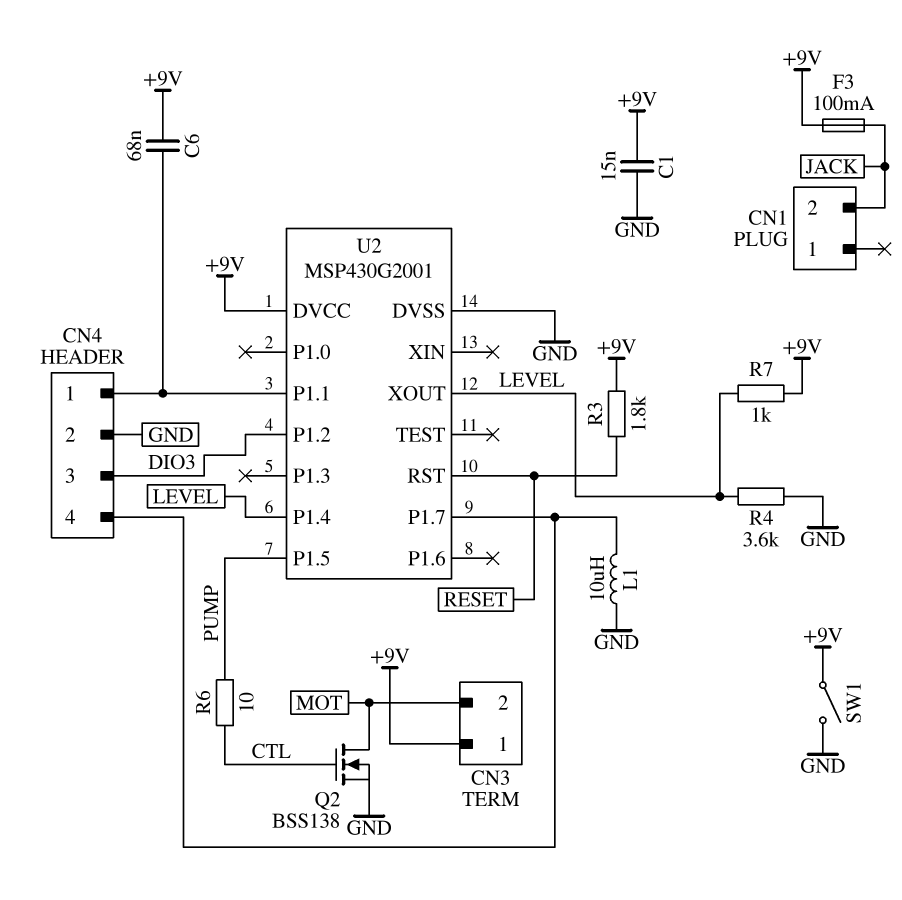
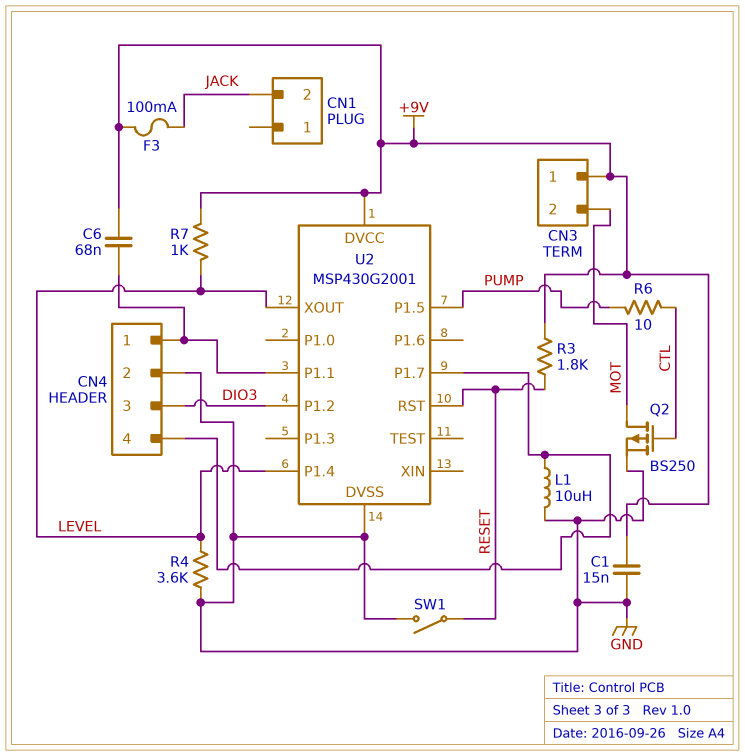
Q2: NMOS BSS138 (G CTL, D MOT, S GND) -> PMOS BS250 (G CTL, D MOT, S GND)
SW1: switch (+9V, GND) -> switch (GND, RESET)

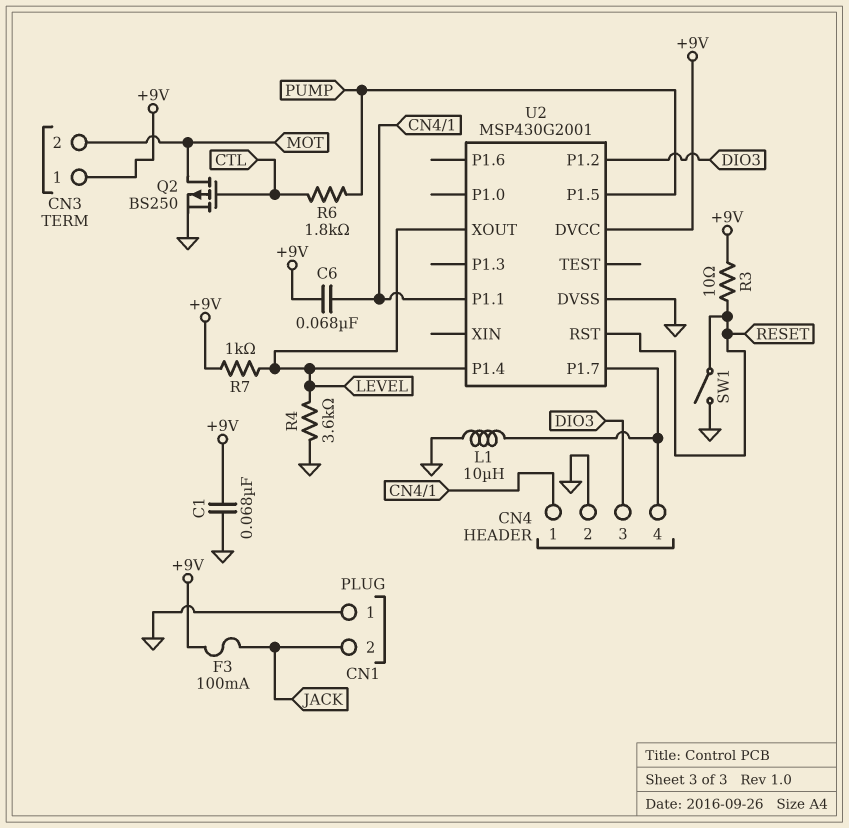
C1: 15nF (+9V, GND) -> 68nF (+9V, GND)
CN1 pin 1: none -> GND
R3: 1.8k (+9V, RESET) -> 10 (+9V, RESET)
R6: 10 (CTL, PUMP) -> 1.8k (CTL, PUMP)

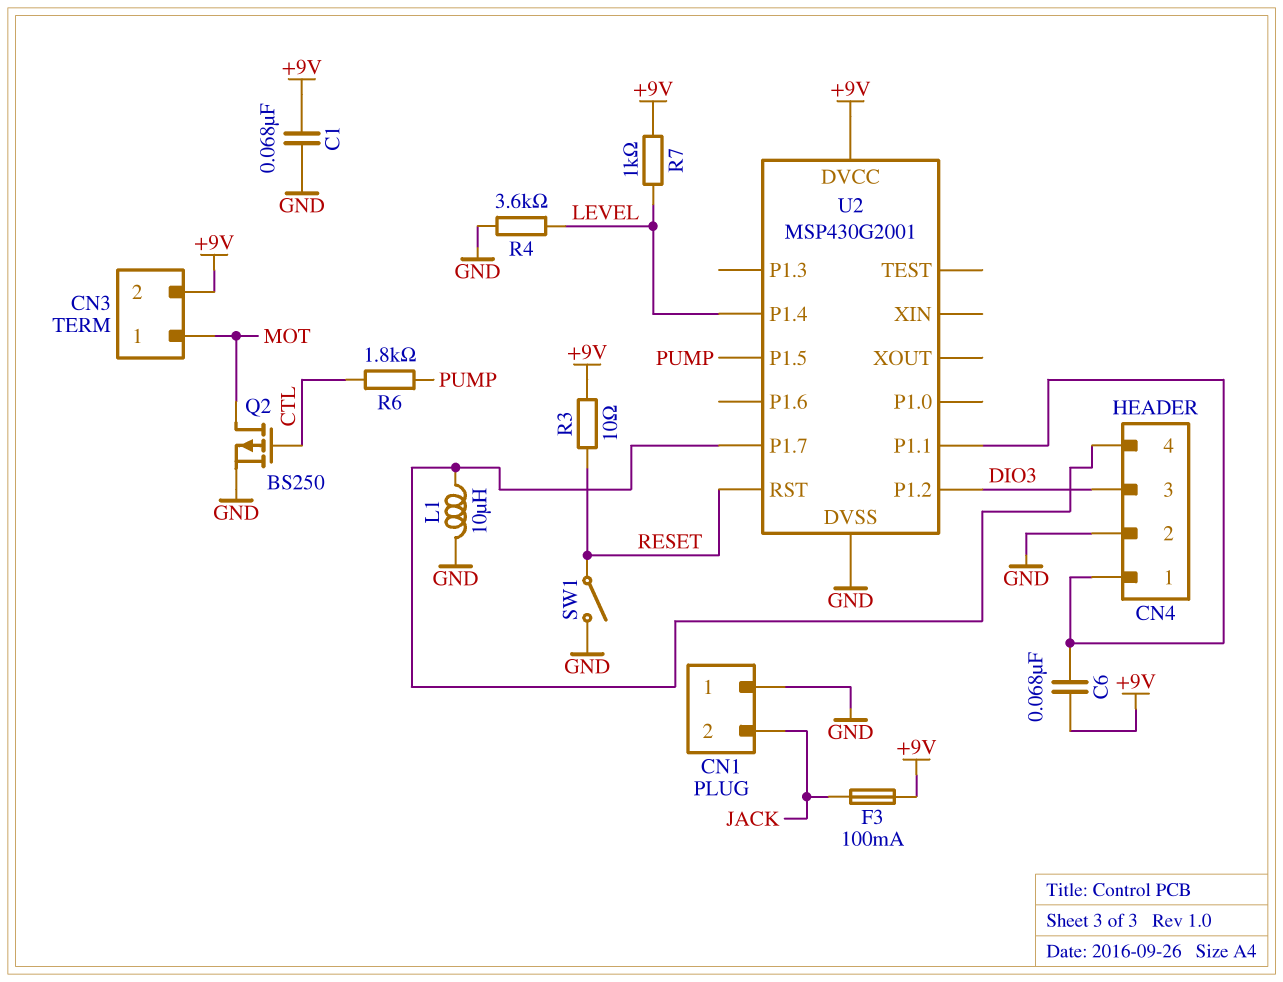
CN3 pin 1: +9V -> MOT
CN3 pin 2: MOT -> +9V
U2 pin XOUT: LEVEL -> none

